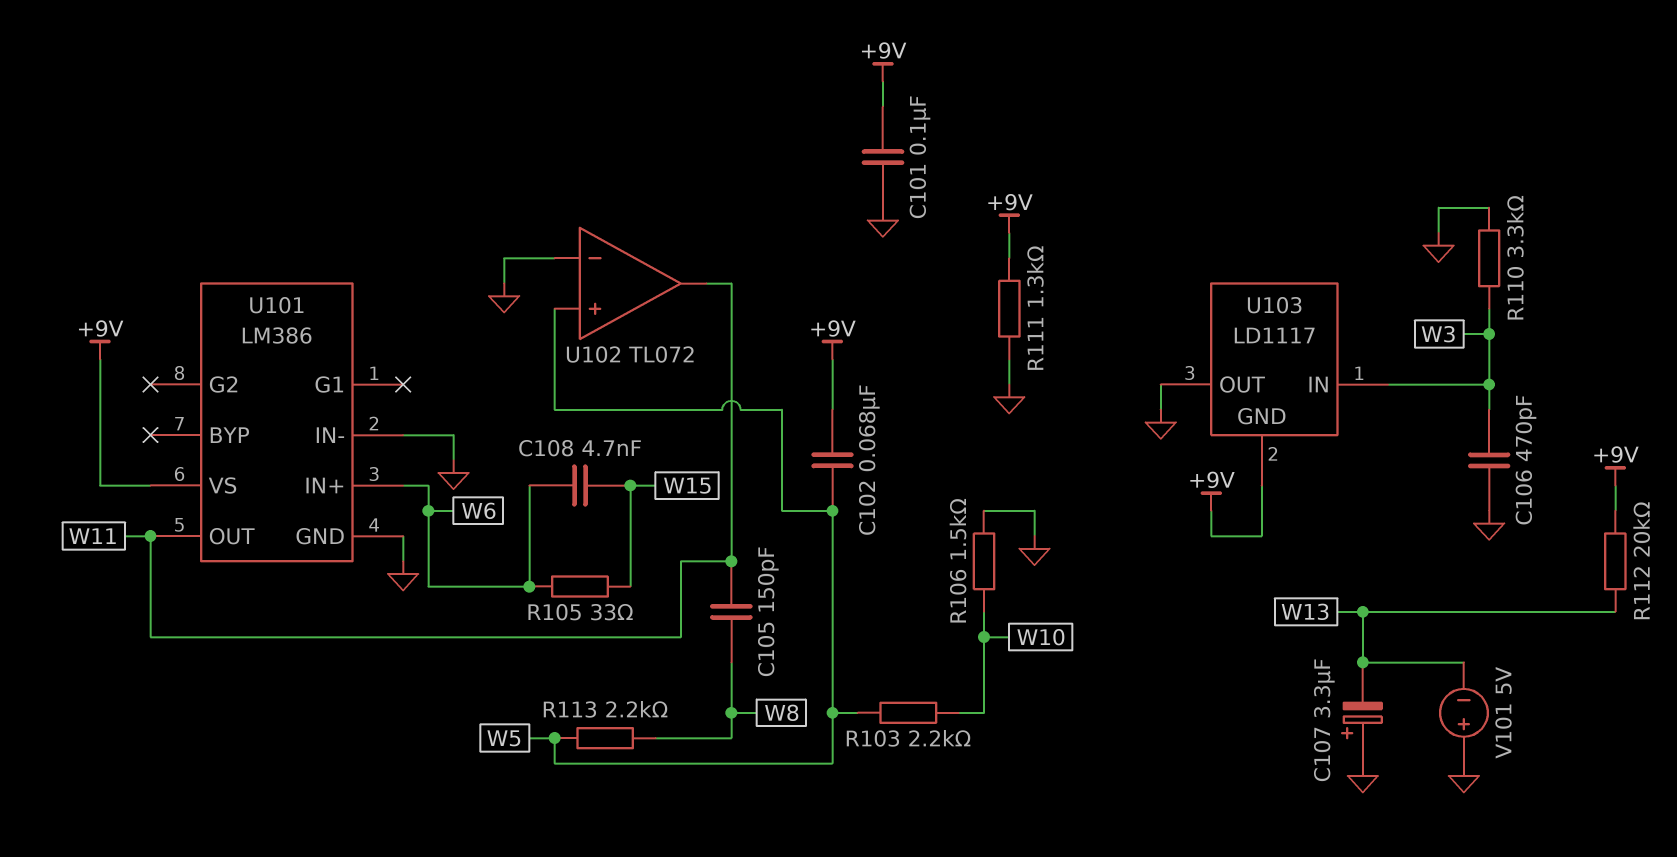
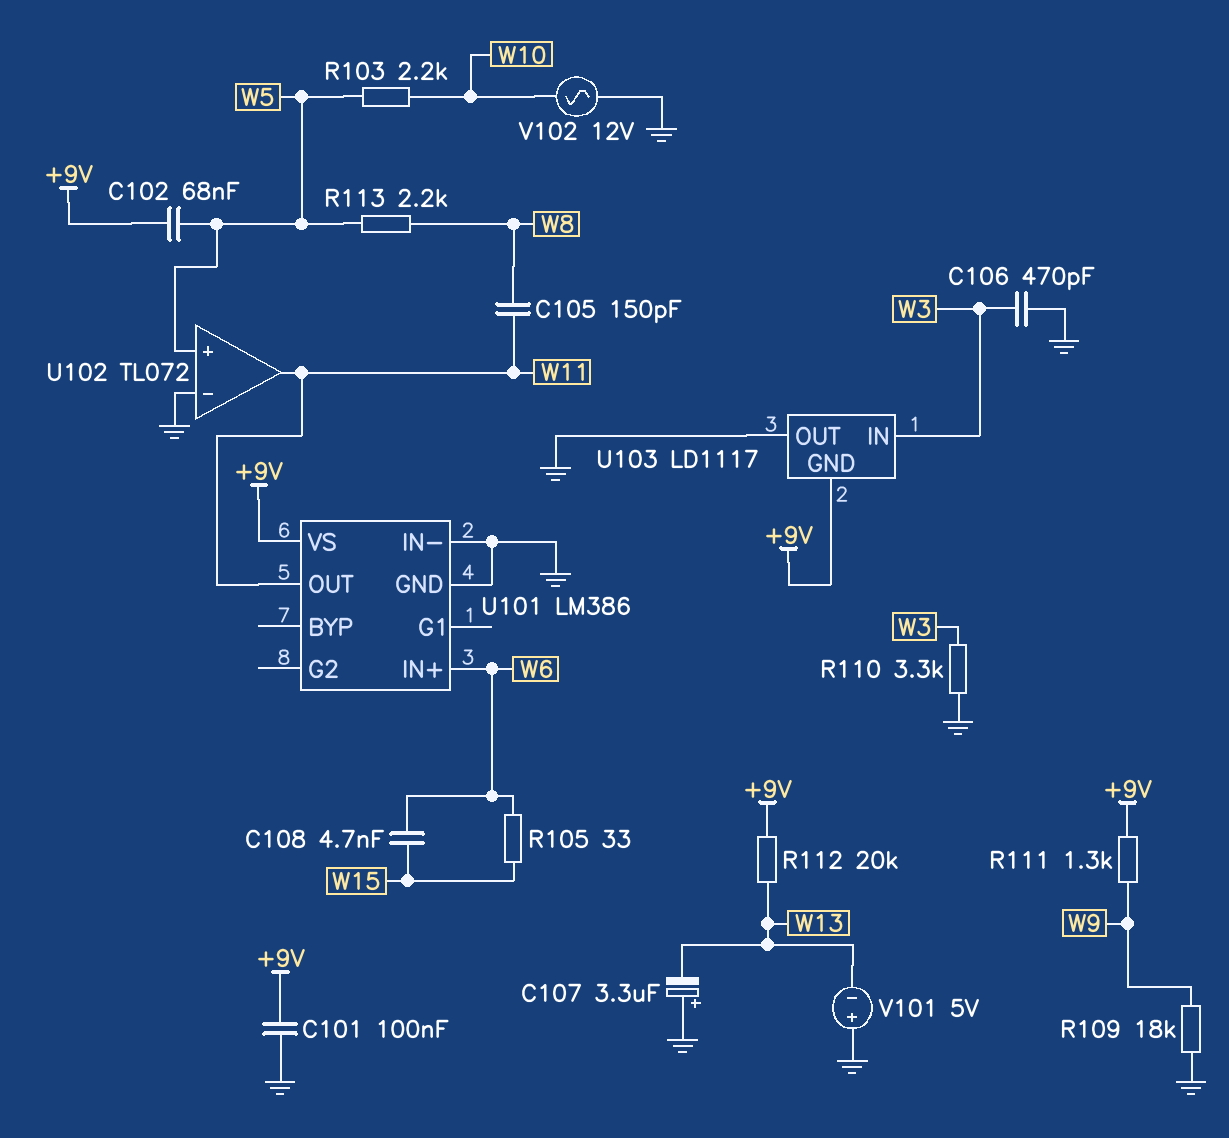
R106: 1.5k (GND, W10) -> none
R109: none -> 18k (GND, W9)
R111: 1.3k (+9V, GND) -> 1.3k (+9V, W9)
V102: none -> AC 12V (GND, W10)

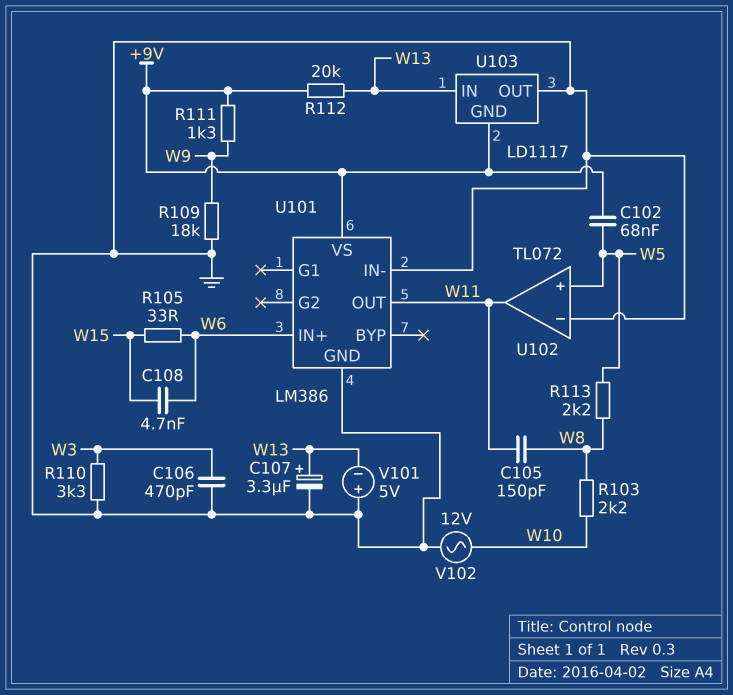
C101: 100nF (+9V, GND) -> none
C107: 3.3uF (plus GND, minus W13) -> 3.3uF (plus W13, minus GND)
R103: 2.2k (W5, W10) -> 2.2k (W8, W10)
U103 pin IN: W3 -> W13

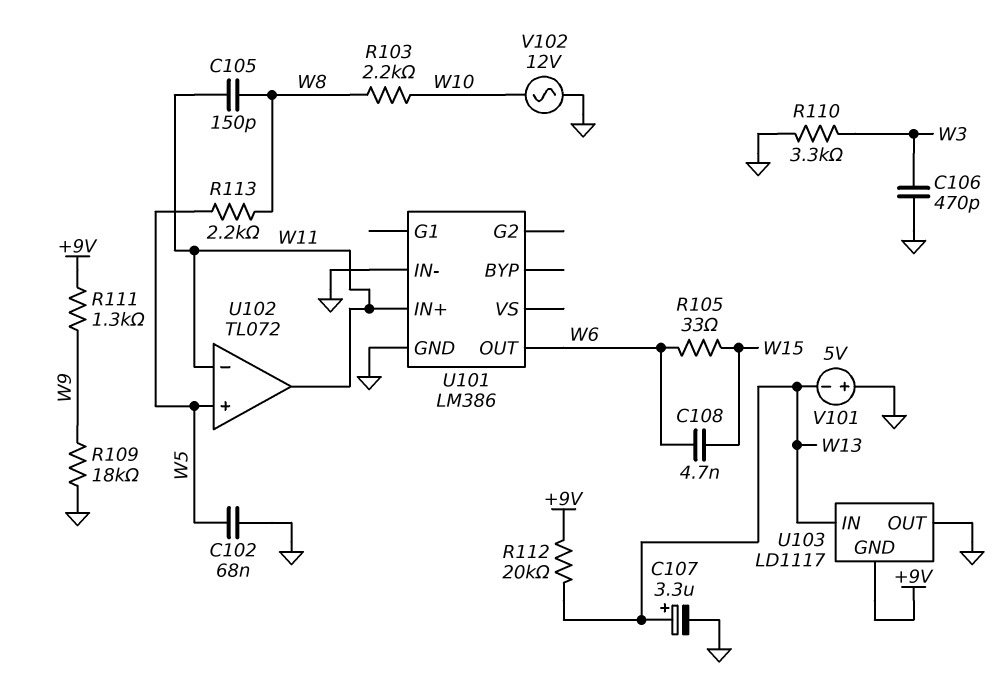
C102: 68nF (+9V, W5) -> 68nF (GND, W5)
U101 pin IN+: W6 -> W11
U101 pin OUT: W11 -> W6
U101 pin VS: +9V -> none
U102 pin in-: GND -> W11

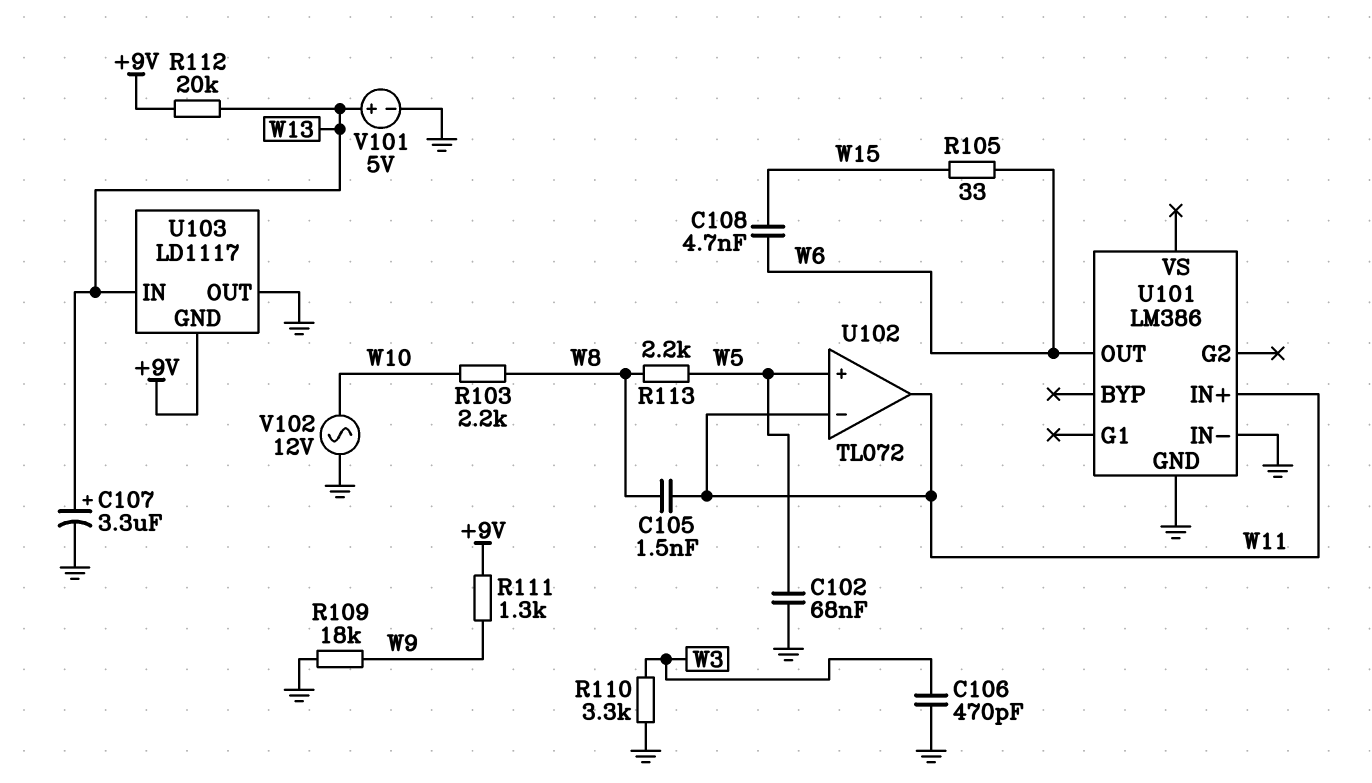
C105: 150pF (W8, W11) -> 1.5nF (W8, W11)
V101: 5V (plus GND, minus W13) -> 5V (plus W13, minus GND)

